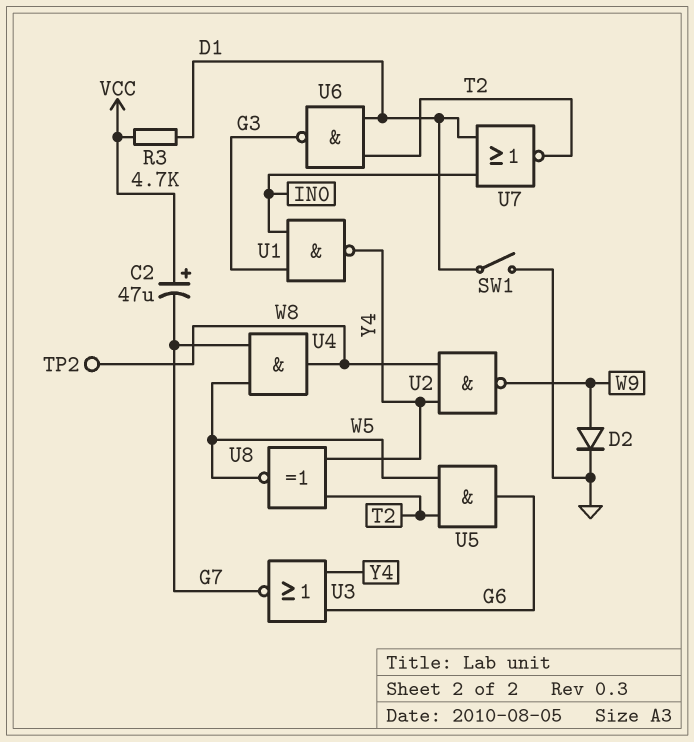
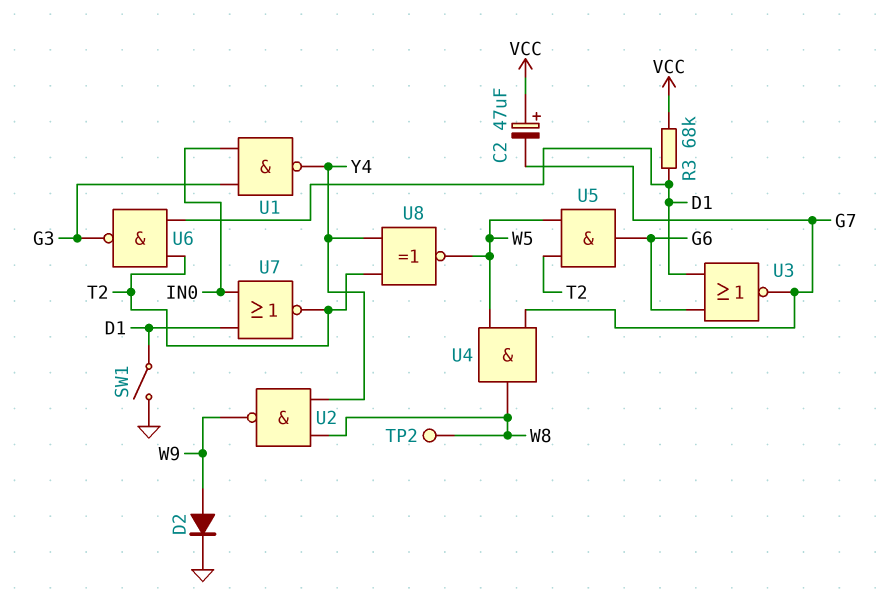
R3: 4.7k (D1, VCC) -> 68k (D1, VCC)
U3: NOR (in G6, in Y4, out G7) -> NOR (in D1, in G6, out G7)

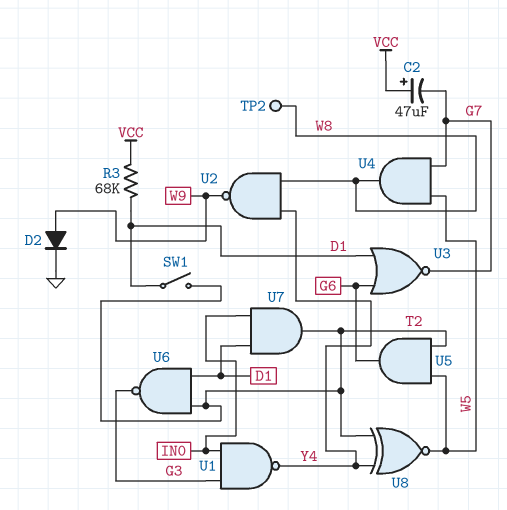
SW1: switch (D1, GND) -> switch (D1, T2)
U7: NOR (in D1, in IN0, out T2) -> AND (in D1, in IN0, out T2)

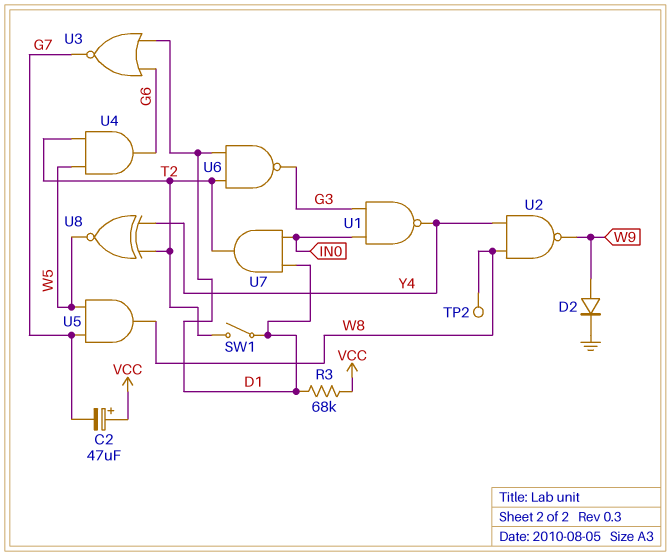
U4: AND (in G7, in W5, out W8) -> AND (in T2, in W5, out G6)
U5: AND (in T2, in W5, out G6) -> AND (in G7, in W5, out W8)

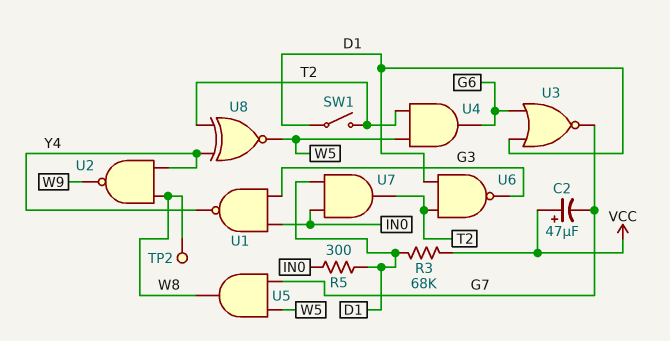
D2: diode (A W9, K GND) -> none
R5: none -> 300 (D1, IN0)

